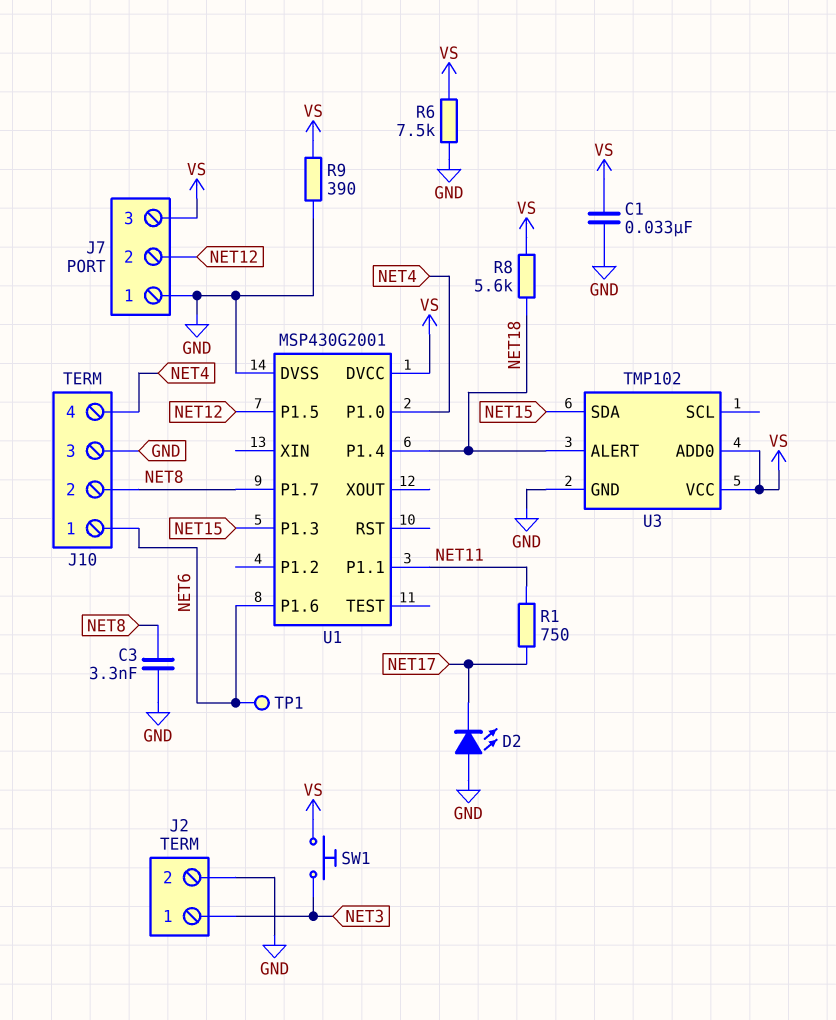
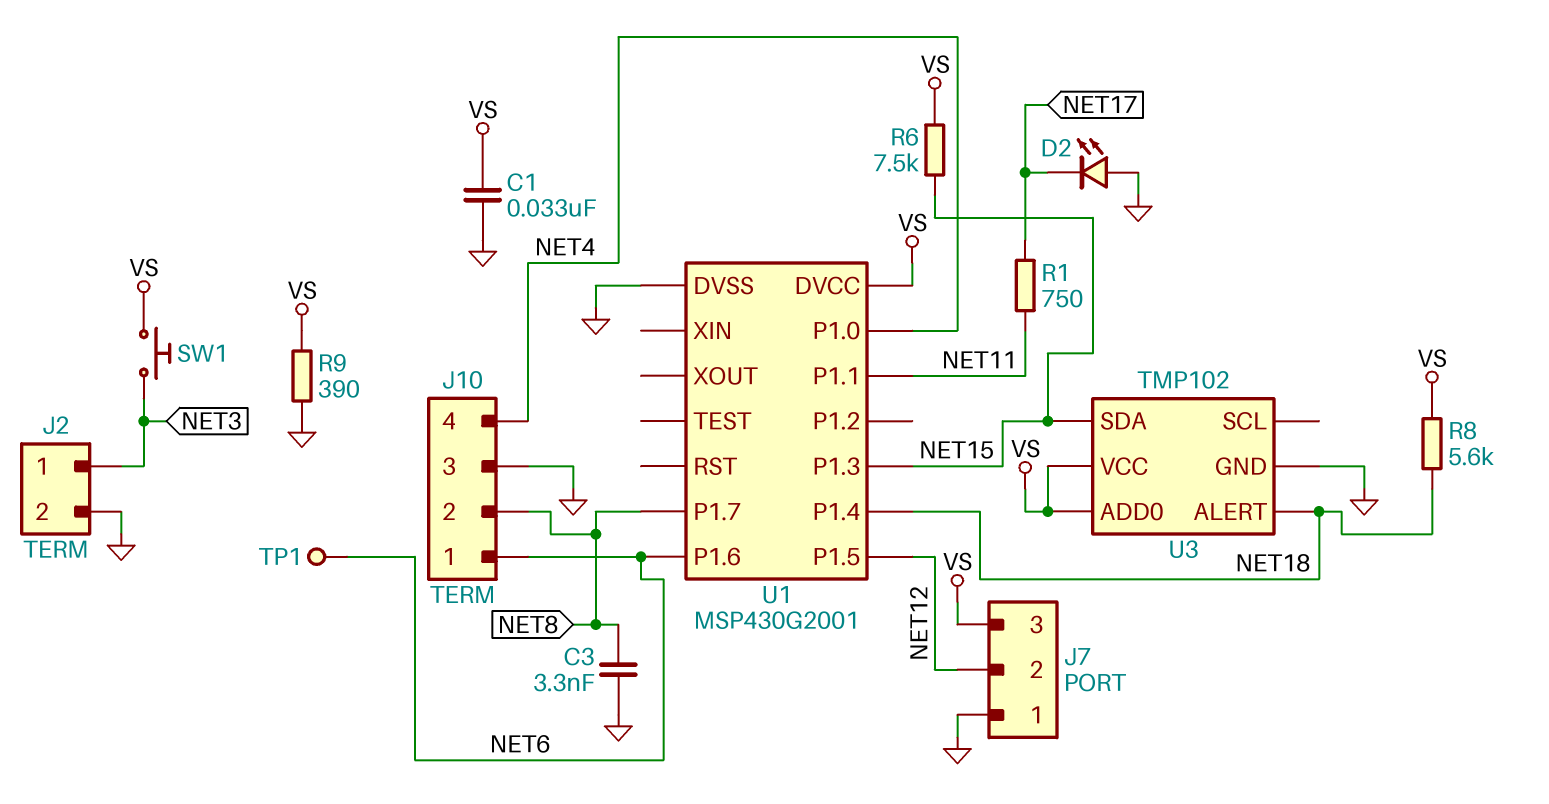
R6: 7.5k (GND, VS) -> 7.5k (NET15, VS)

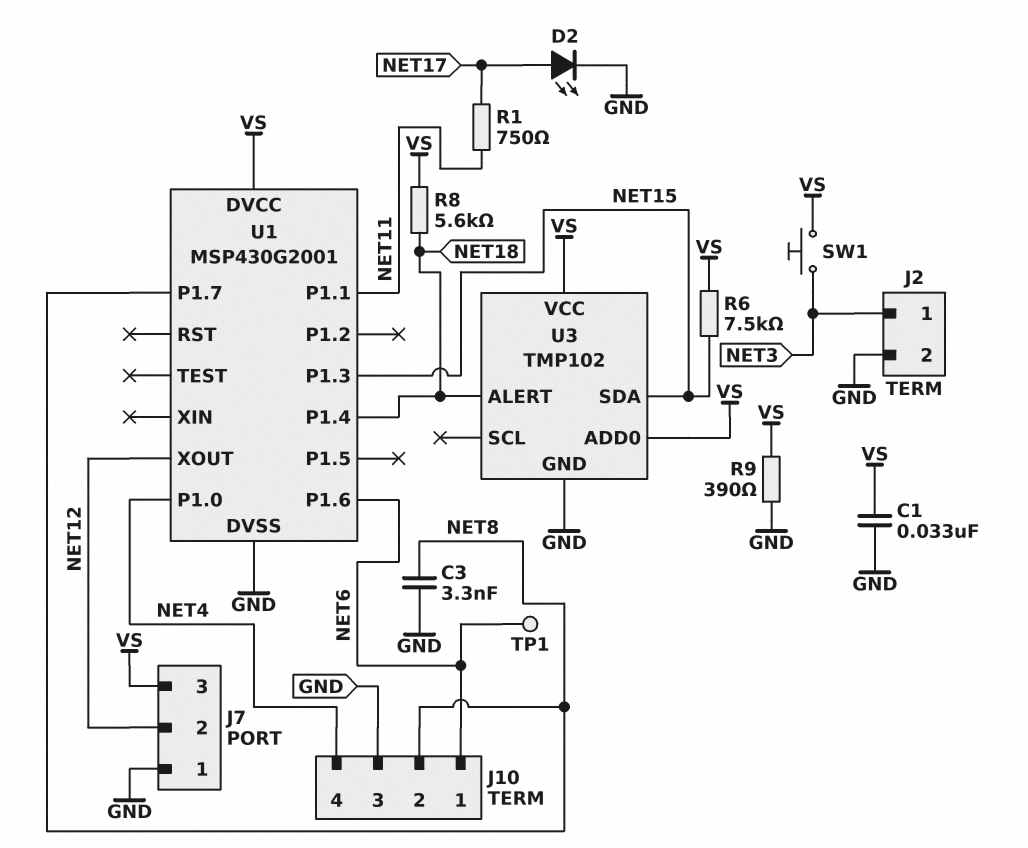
D2: LED (A GND, K NET17) -> LED (A NET17, K GND)
U1 pin P1.5: NET12 -> none
U1 pin XOUT: none -> NET12

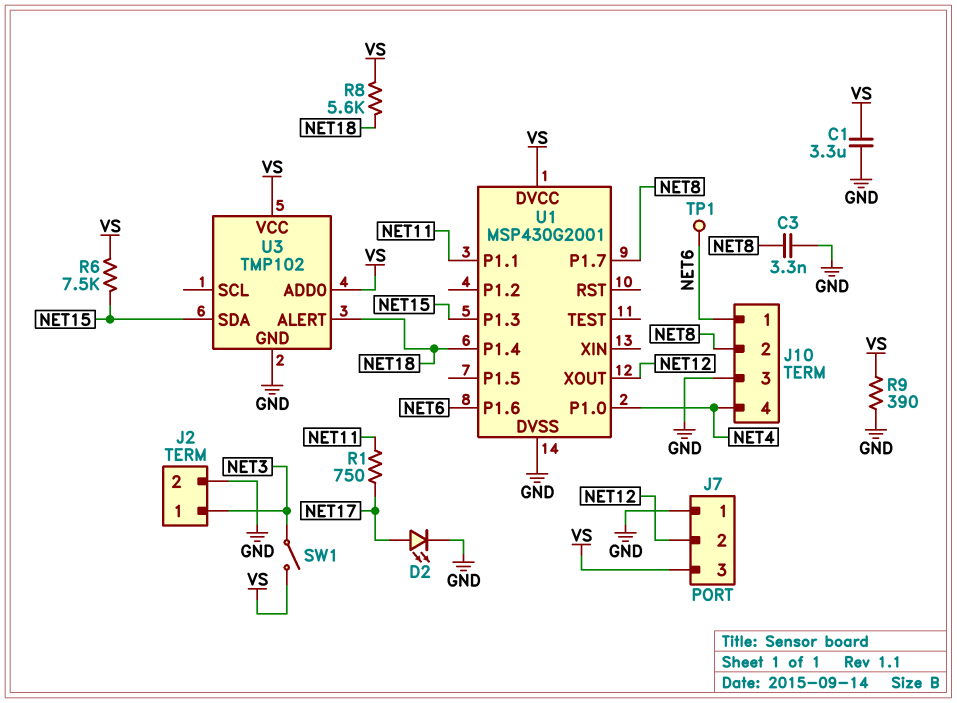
C1: 33nF (GND, VS) -> 3.3uF (GND, VS)
SW1: button (NET3, VS) -> switch (NET3, VS)

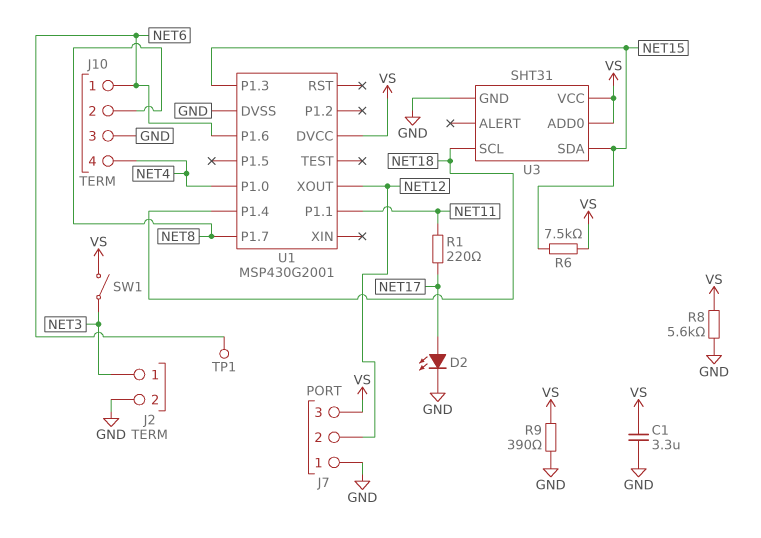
C3: 3.3nF (GND, NET8) -> none
R1: 750 (NET11, NET17) -> 220 (NET11, NET17)
R8: 5.6k (NET18, VS) -> 5.6k (GND, VS)
U3: TMP102 -> SHT31
U3 pin ALERT: NET18 -> none
U3 pin SCL: none -> NET18

